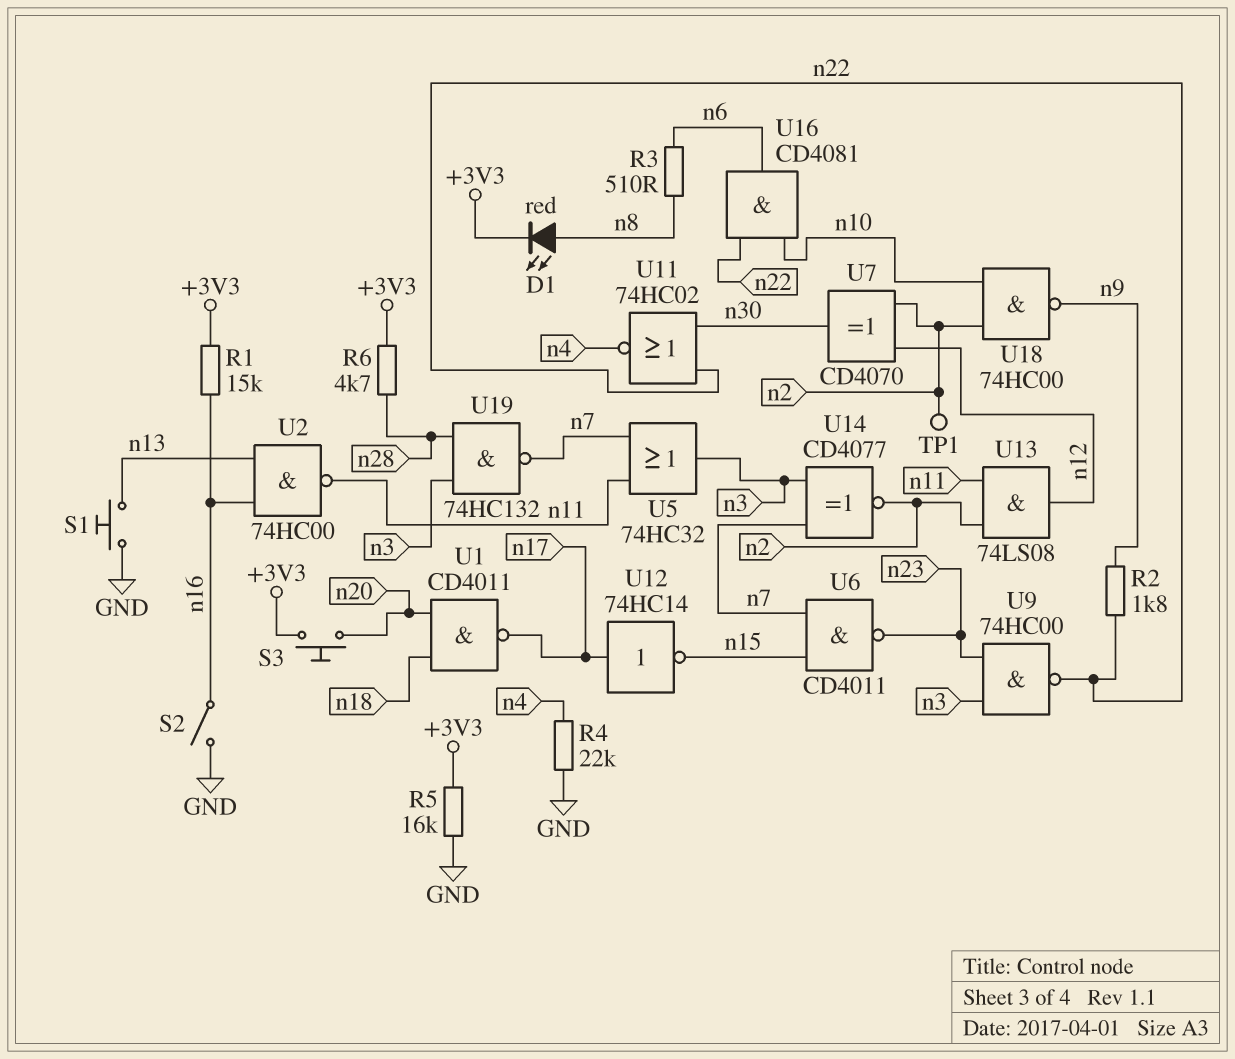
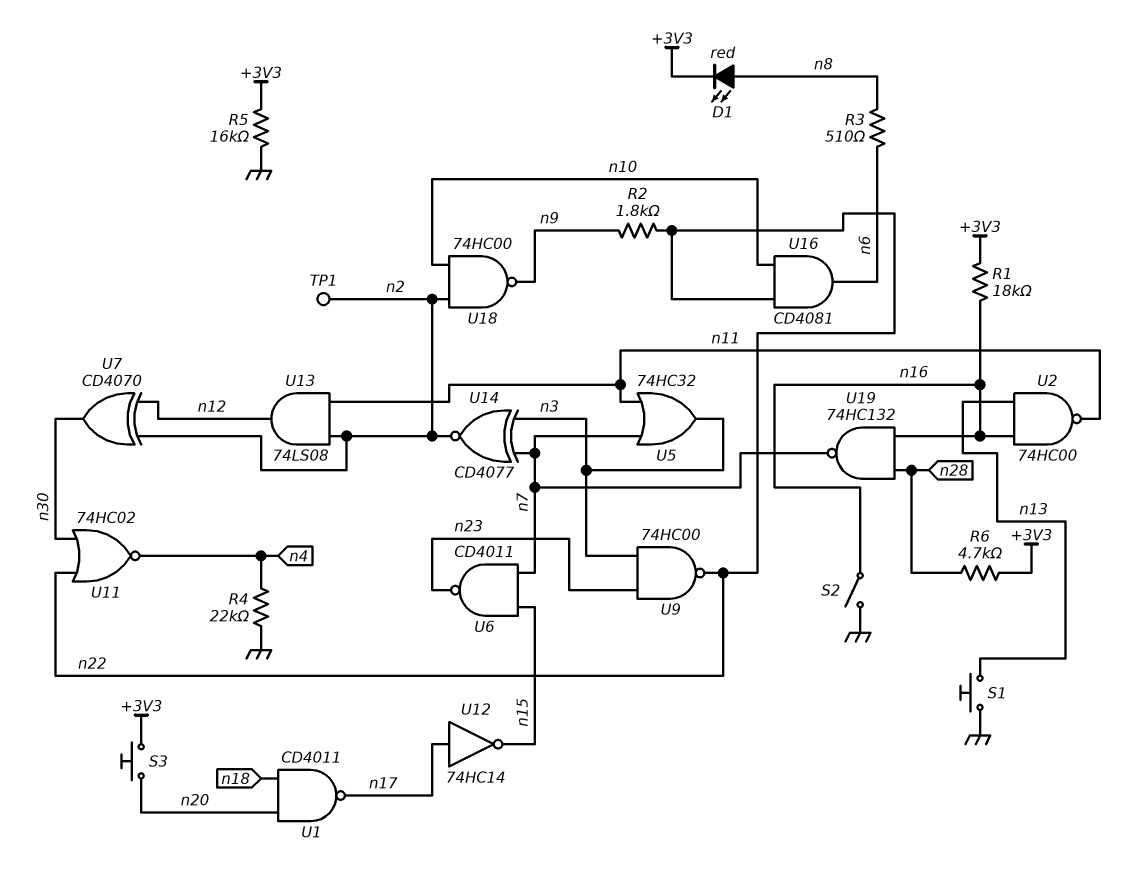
R1: 15k (+3V3, n16) -> 18k (+3V3, n16)
U19: NAND 74HC132 (in n3, in n28, out n7) -> NAND 74HC132 (in n16, in n28, out n7)

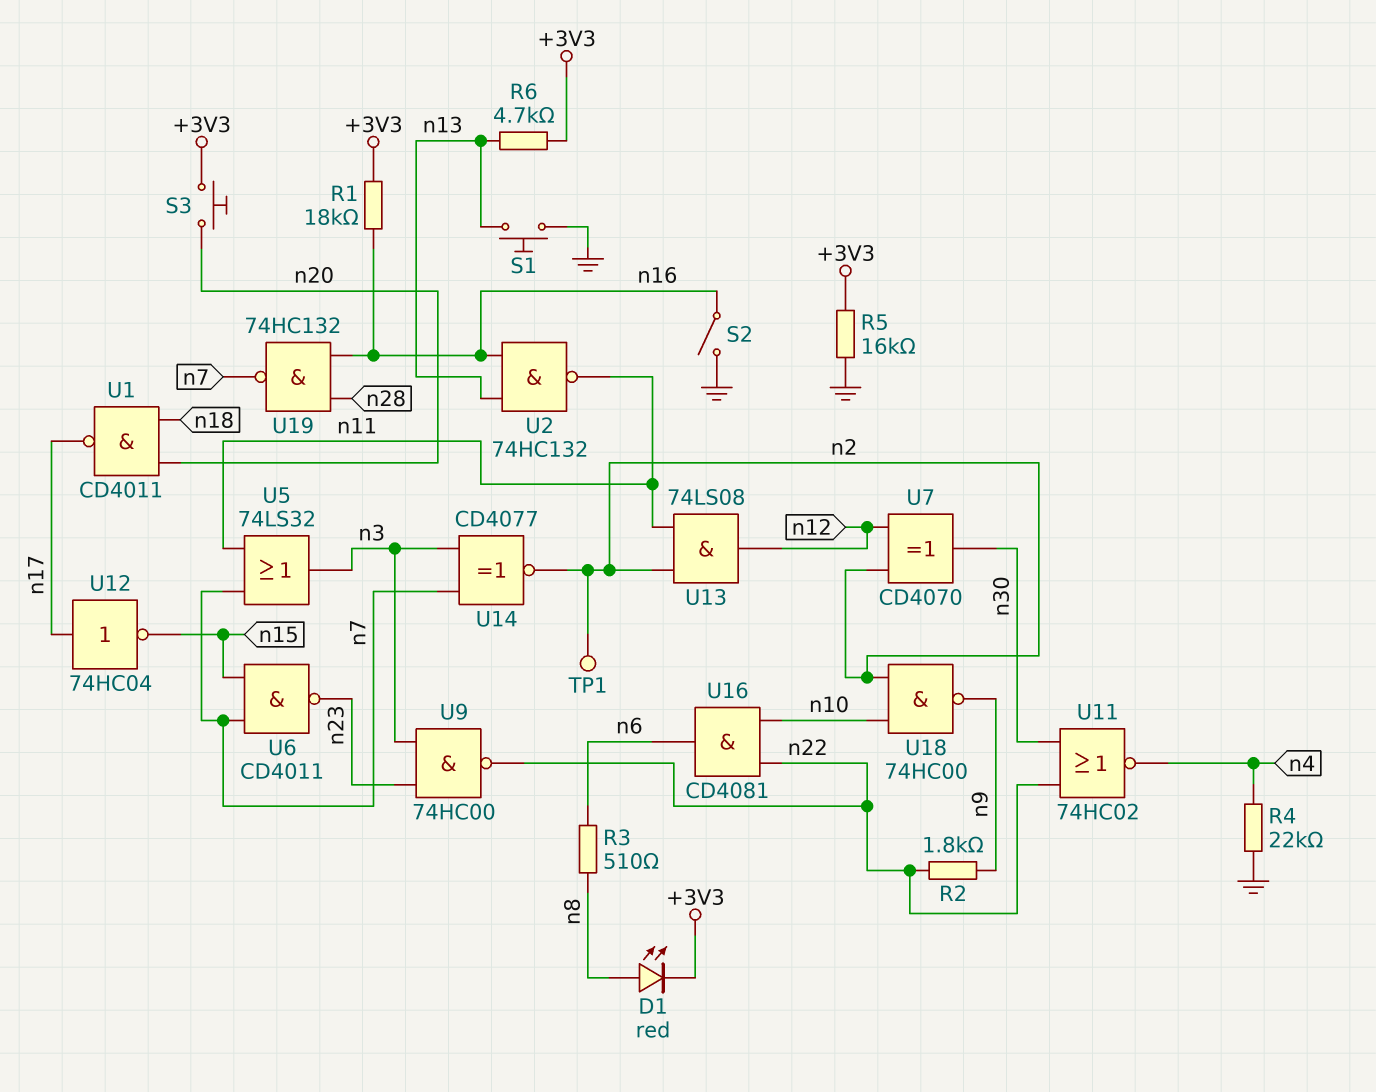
R6: 4.7k (+3V3, n28) -> 4.7k (+3V3, n13)
U2: NAND 74HC00 (in n13, in n16, out n11) -> NAND 74HC132 (in n13, in n16, out n11)
U5: OR 74HC32 (in n7, in n11, out n3) -> OR 74LS32 (in n7, in n11, out n3)
U12: NOT 74HC14 (in n17, out n15) -> NOT 74HC04 (in n17, out n15)

